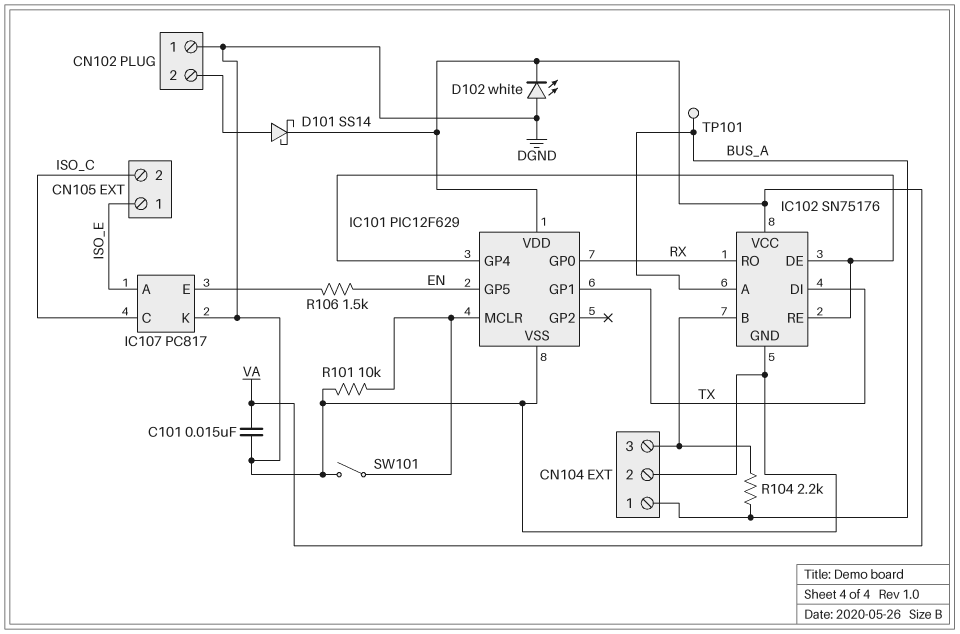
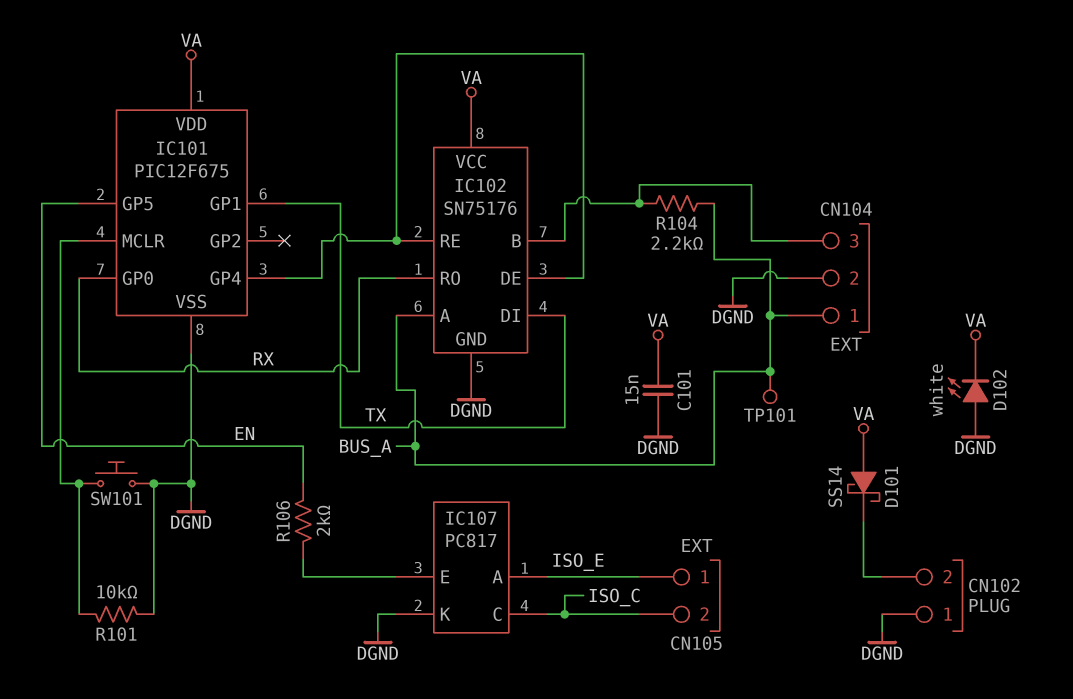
D101: schottky SS14 (A CN102/2, K VA) -> schottky SS14 (A VA, K CN102/2)
IC101: PIC12F629 -> PIC12F675
R106: 1.5k (EN, IC107/E) -> 2k (EN, IC107/E)
SW101: switch (DGND, IC101/MCLR) -> button (DGND, IC101/MCLR)

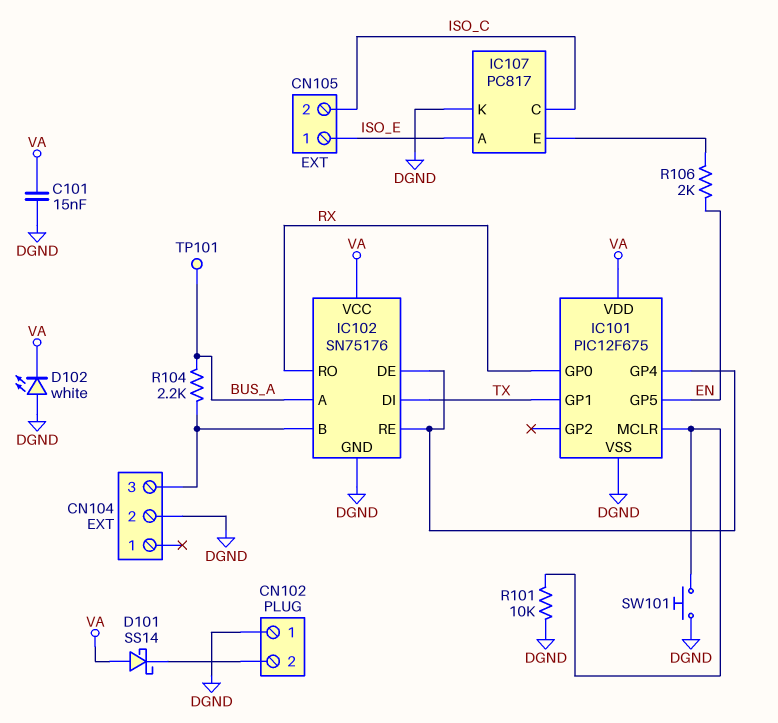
CN104 pin 1: BUS_A -> none

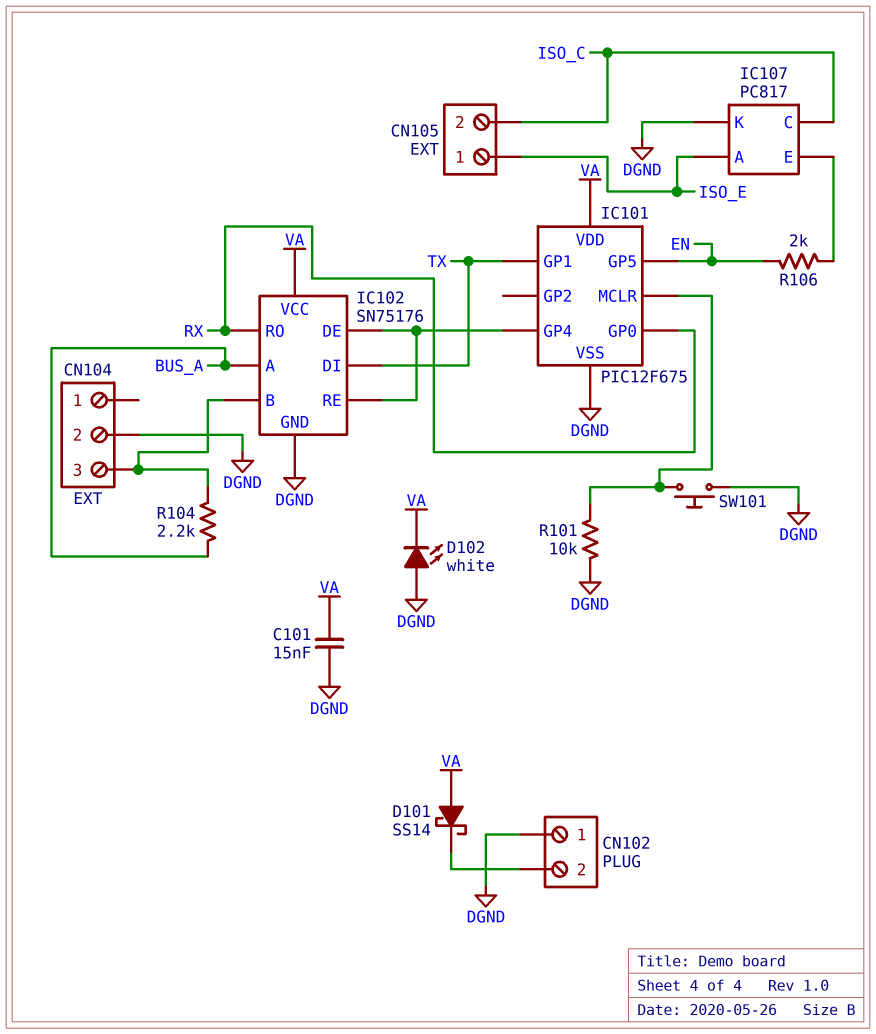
TP101: test point (BUS_A) -> none

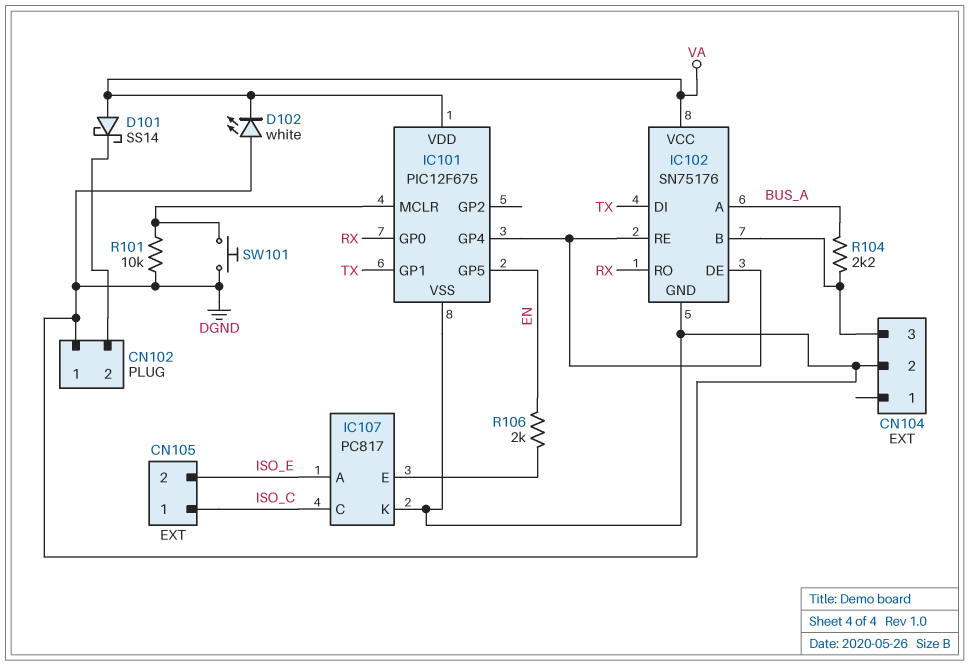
C101: 15nF (DGND, VA) -> none
CN105 pin 1: ISO_E -> ISO_C
CN105 pin 2: ISO_C -> ISO_E

